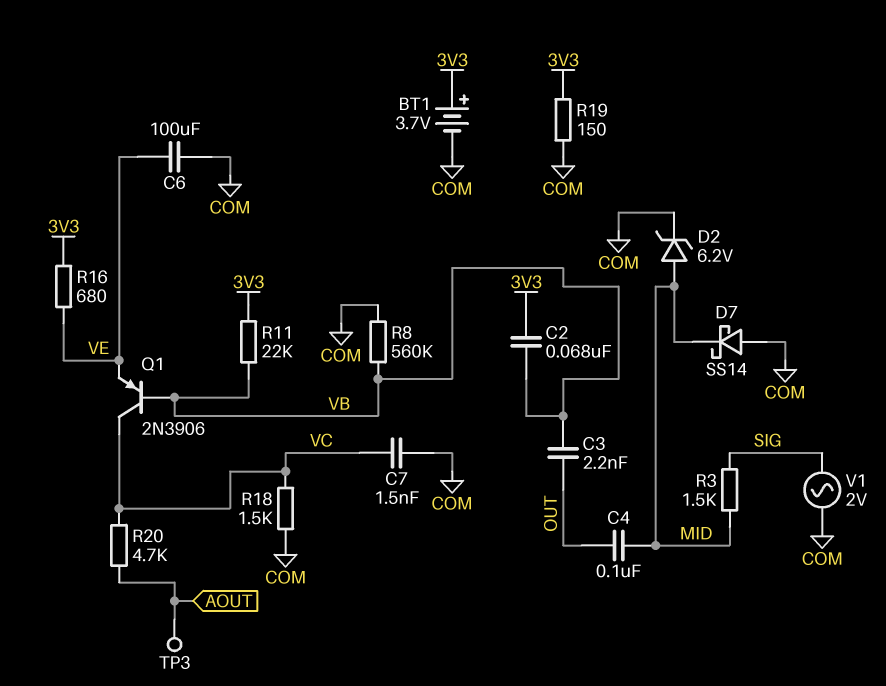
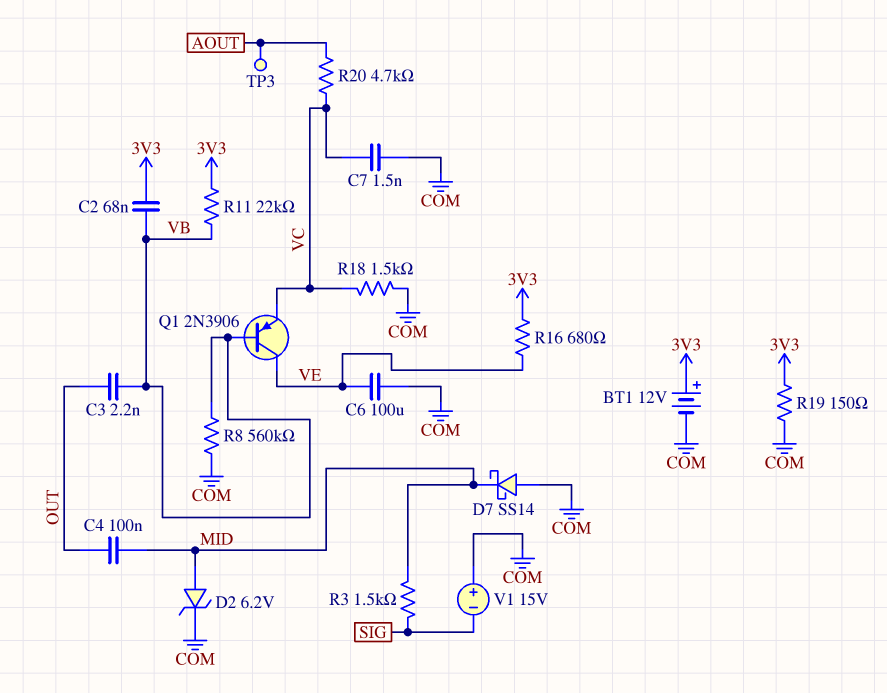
BT1: 3.7V (plus 3V3, minus COM) -> 12V (plus 3V3, minus COM)
Q1: PNP 2N3906 (B VB, C VC, E VE) -> PNP 2N3906 (B VB, C VE, E VC)
V1: AC 2V (COM, SIG) -> 15V (plus COM, minus SIG)

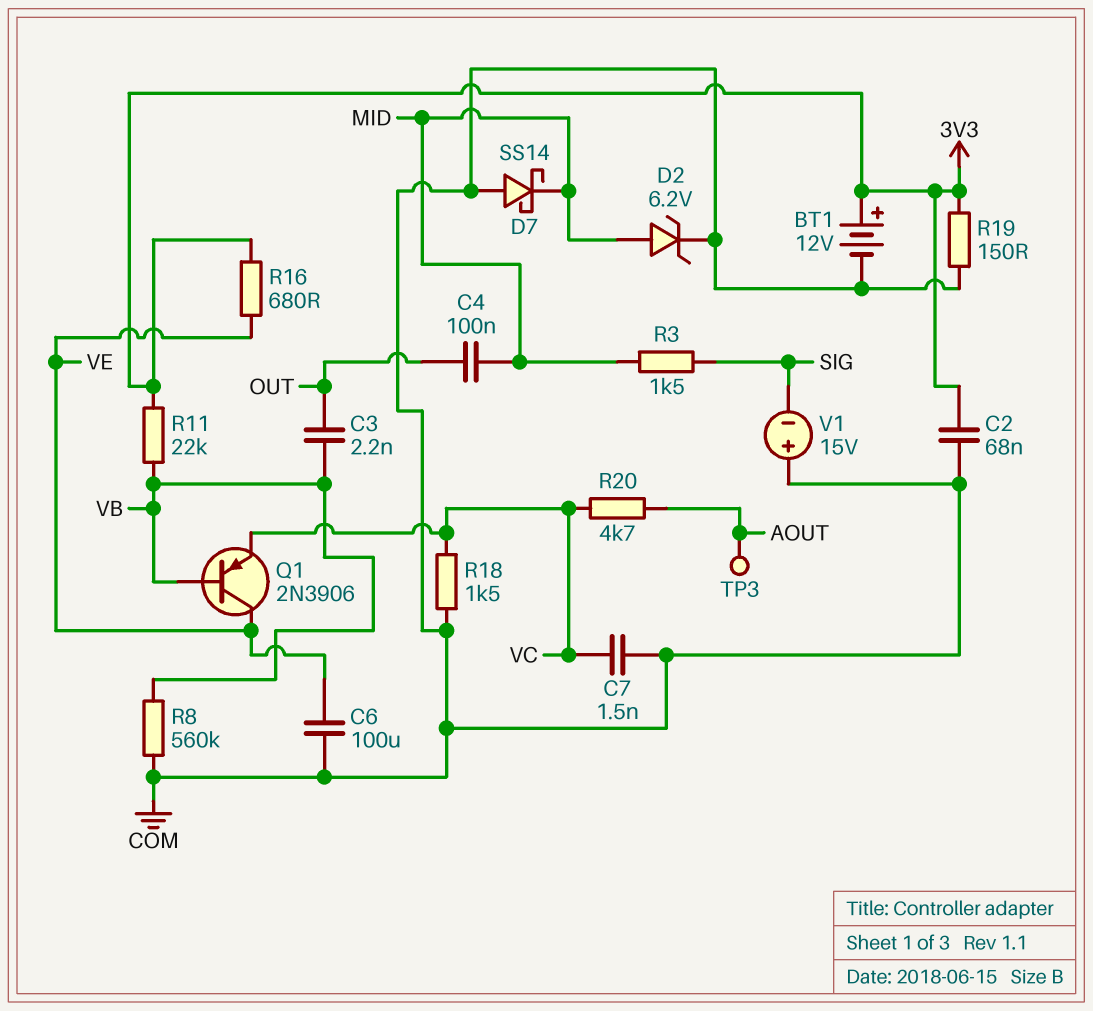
C2: 68nF (3V3, VB) -> 68nF (3V3, COM)

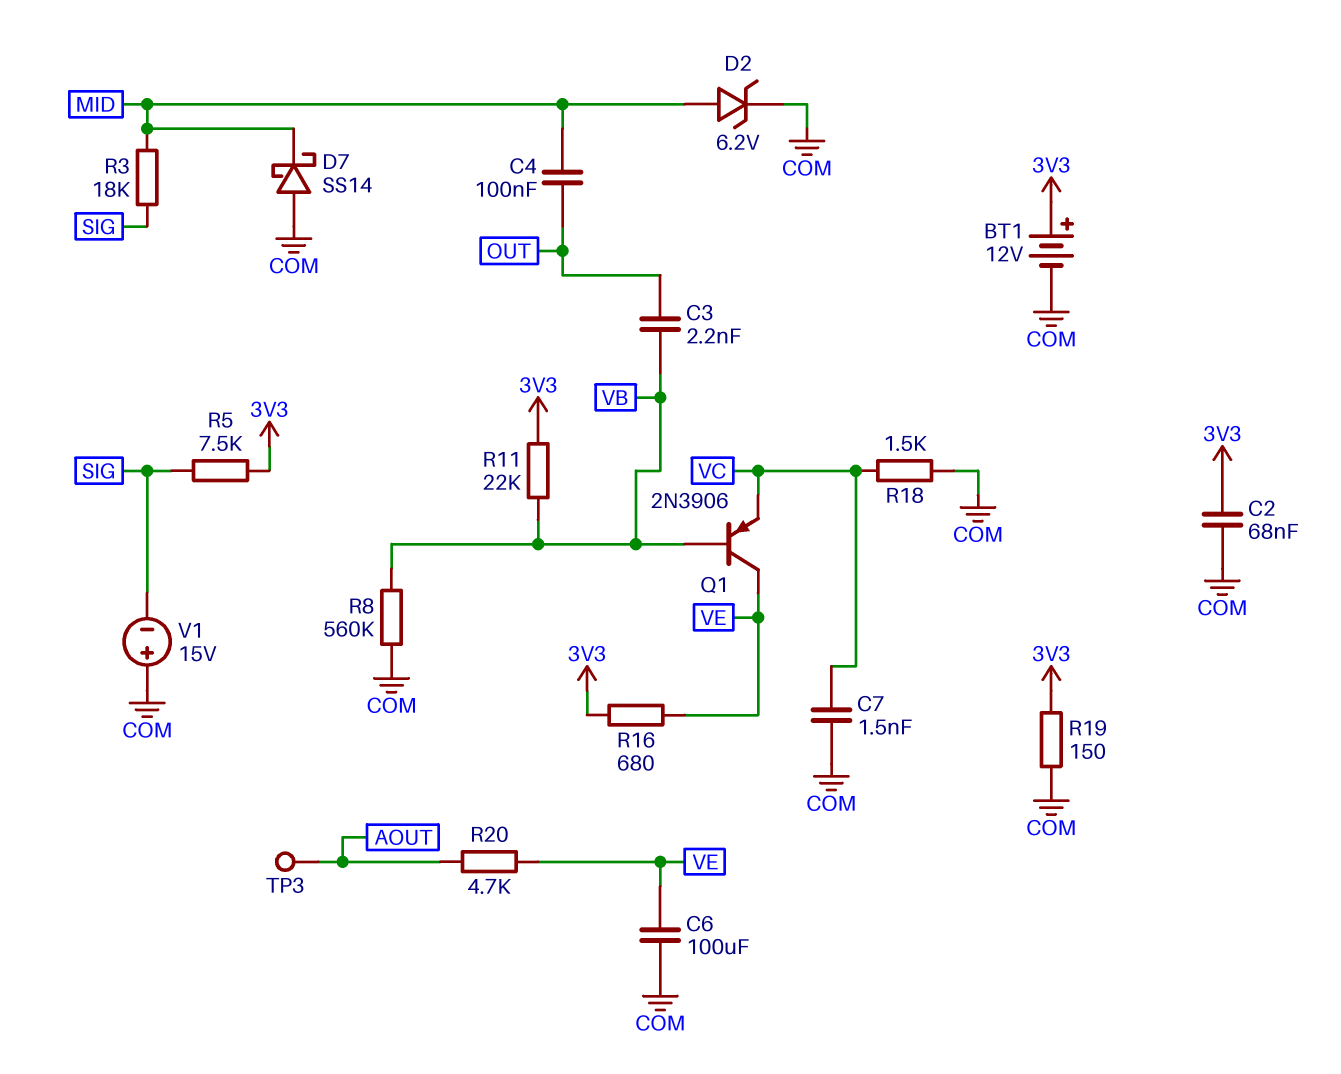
R3: 1.5k (MID, SIG) -> 18k (MID, SIG)
R5: none -> 7.5k (3V3, SIG)
R20: 4.7k (AOUT, VC) -> 4.7k (AOUT, VE)

